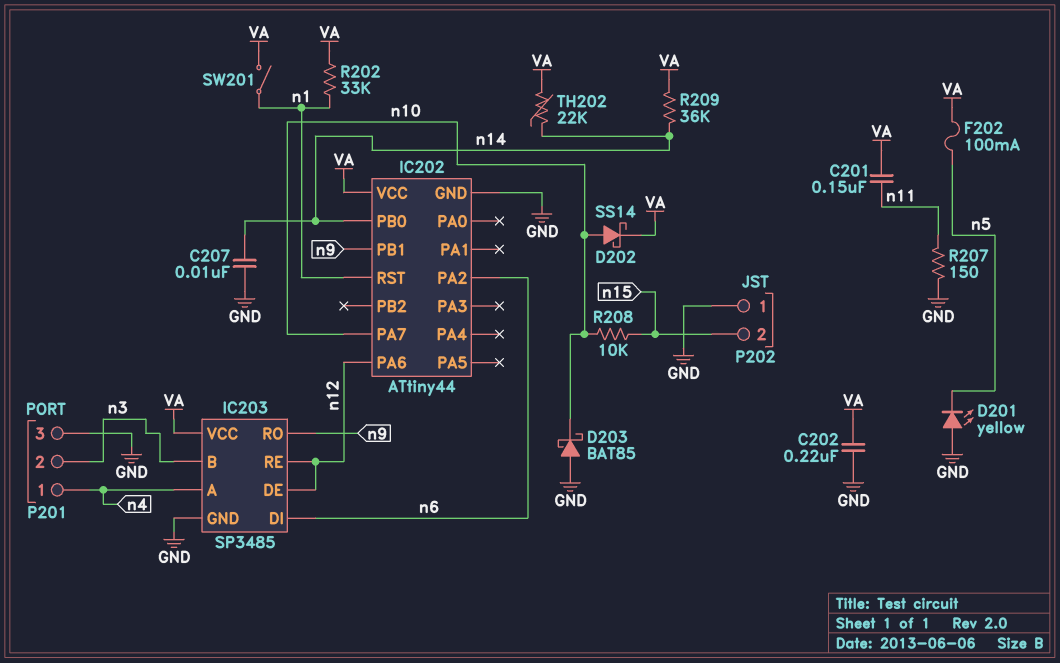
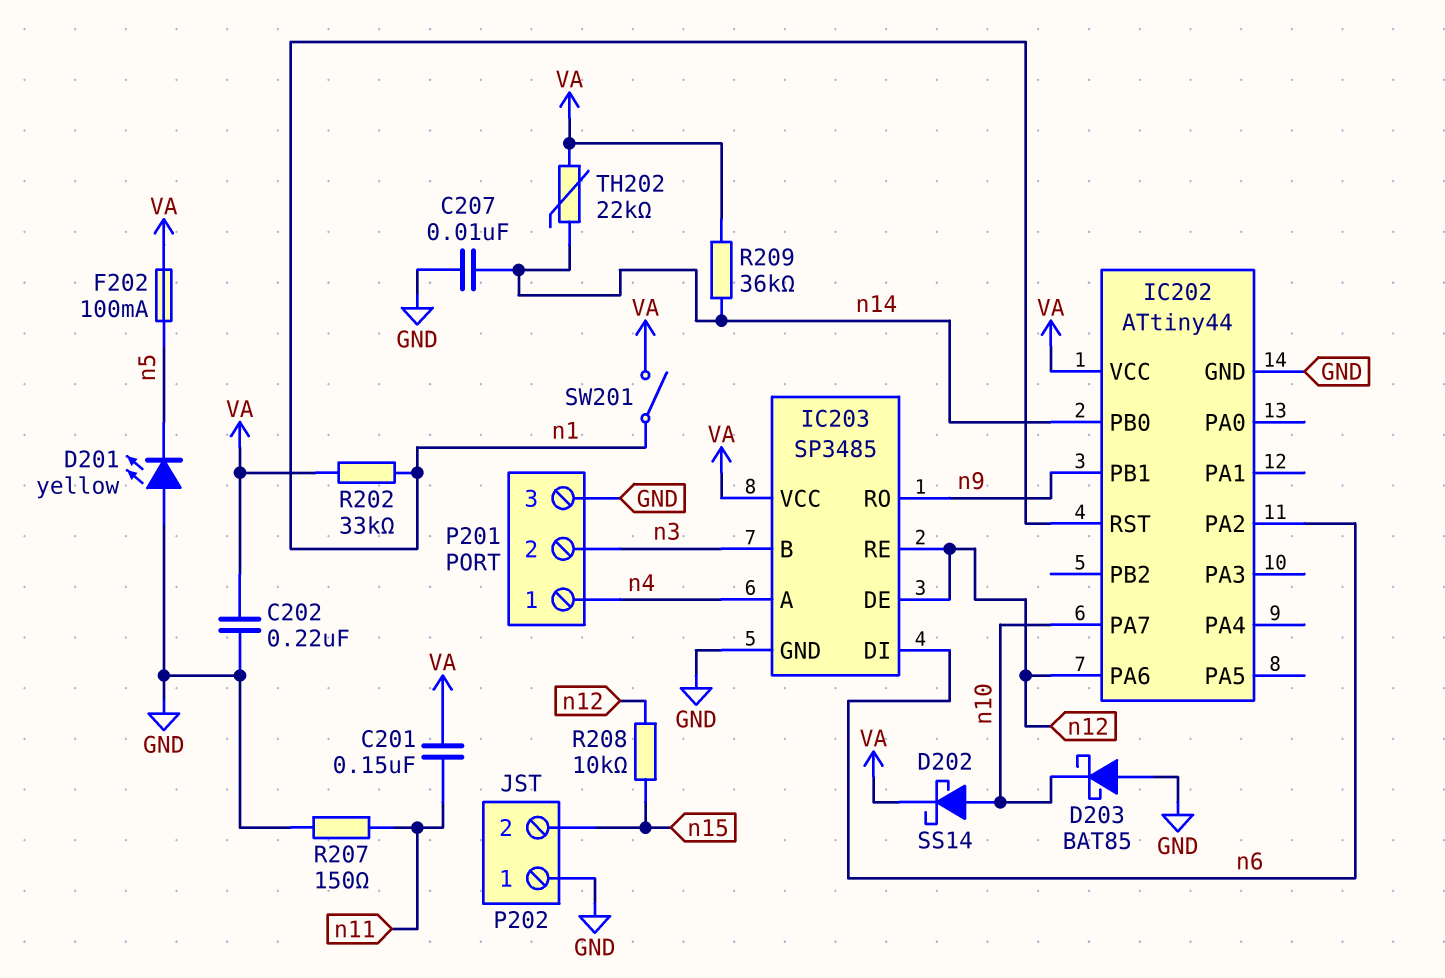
R208: 10k (n10, n15) -> 10k (n12, n15)

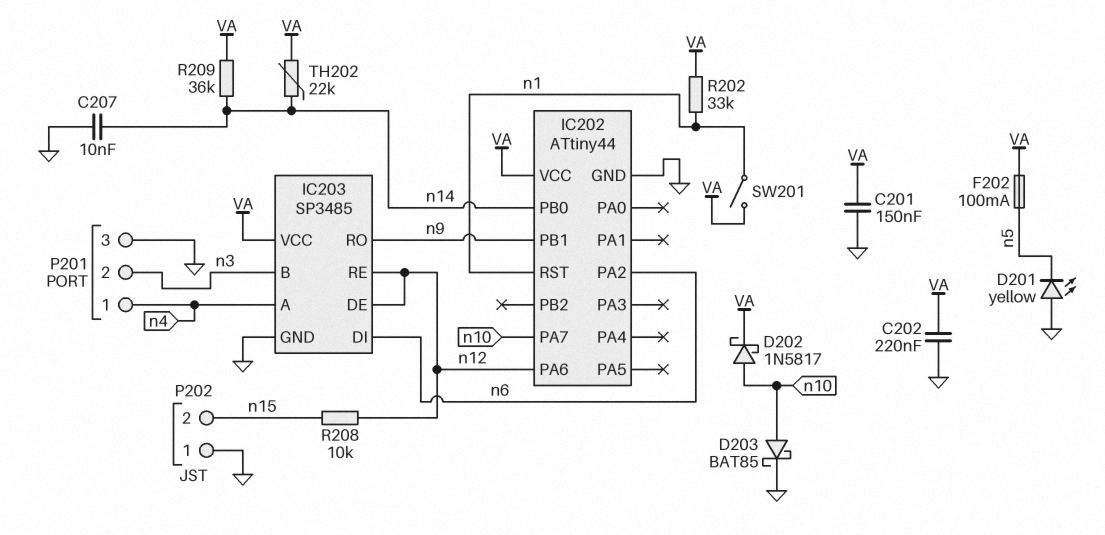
C201: 150nF (VA, n11) -> 150nF (GND, VA)
D202: schottky SS14 (A n10, K VA) -> schottky 1N5817 (A n10, K VA)
D203: schottky BAT85 (A GND, K n10) -> schottky BAT85 (A n10, K GND)
R207: 150 (GND, n11) -> none

